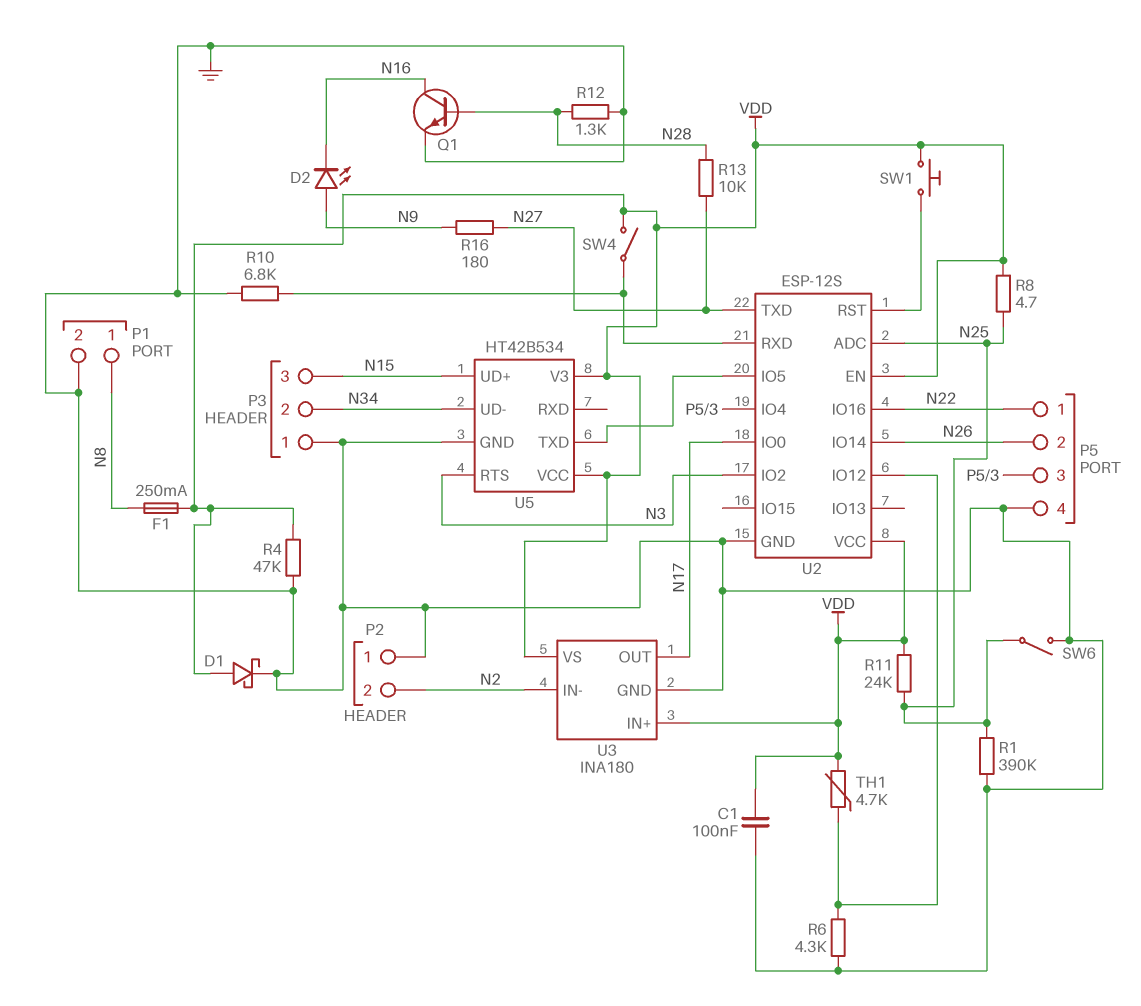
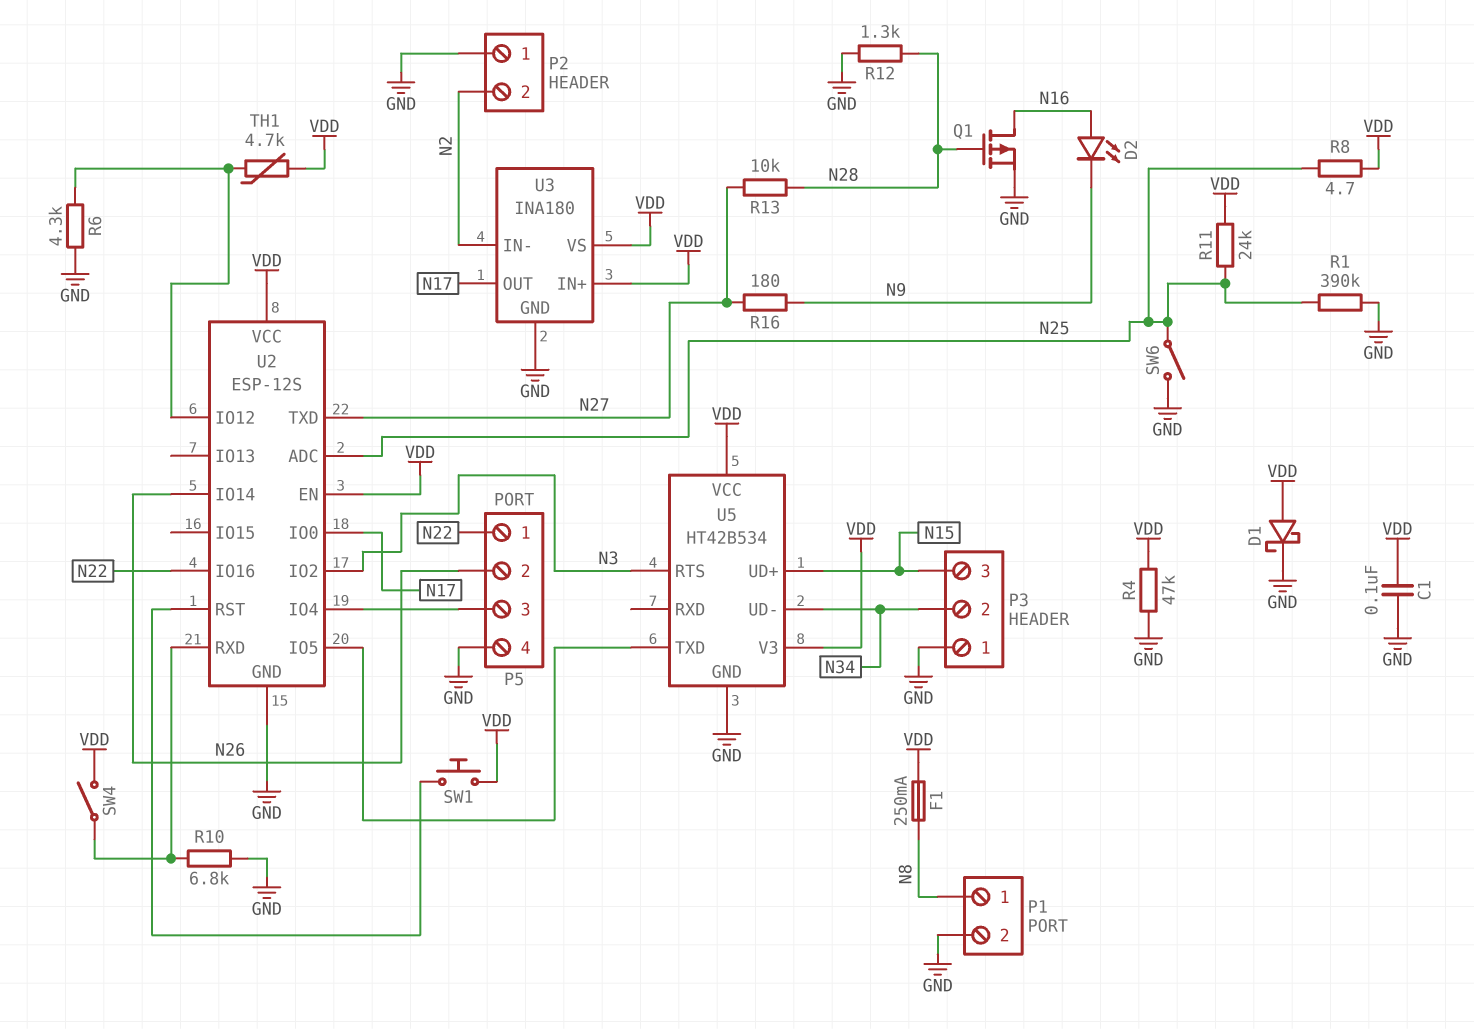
D2: LED (A N9, K N16) -> LED (A N16, K N9)
Q1: NPN (B N28, C N16, E GND) -> PMOS (G N28, D N16, S GND)

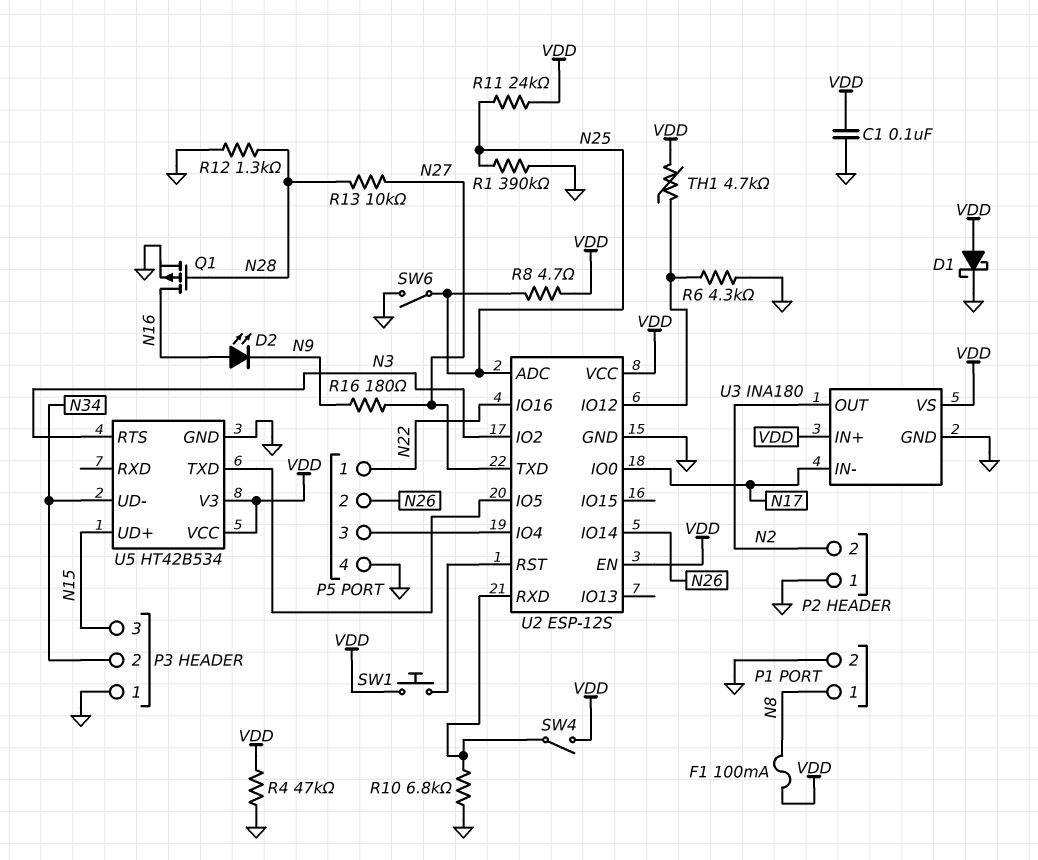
F1: 250mA (N8, VDD) -> 100mA (N8, VDD)
U3 pin IN-: N2 -> N17
U3 pin OUT: N17 -> N2

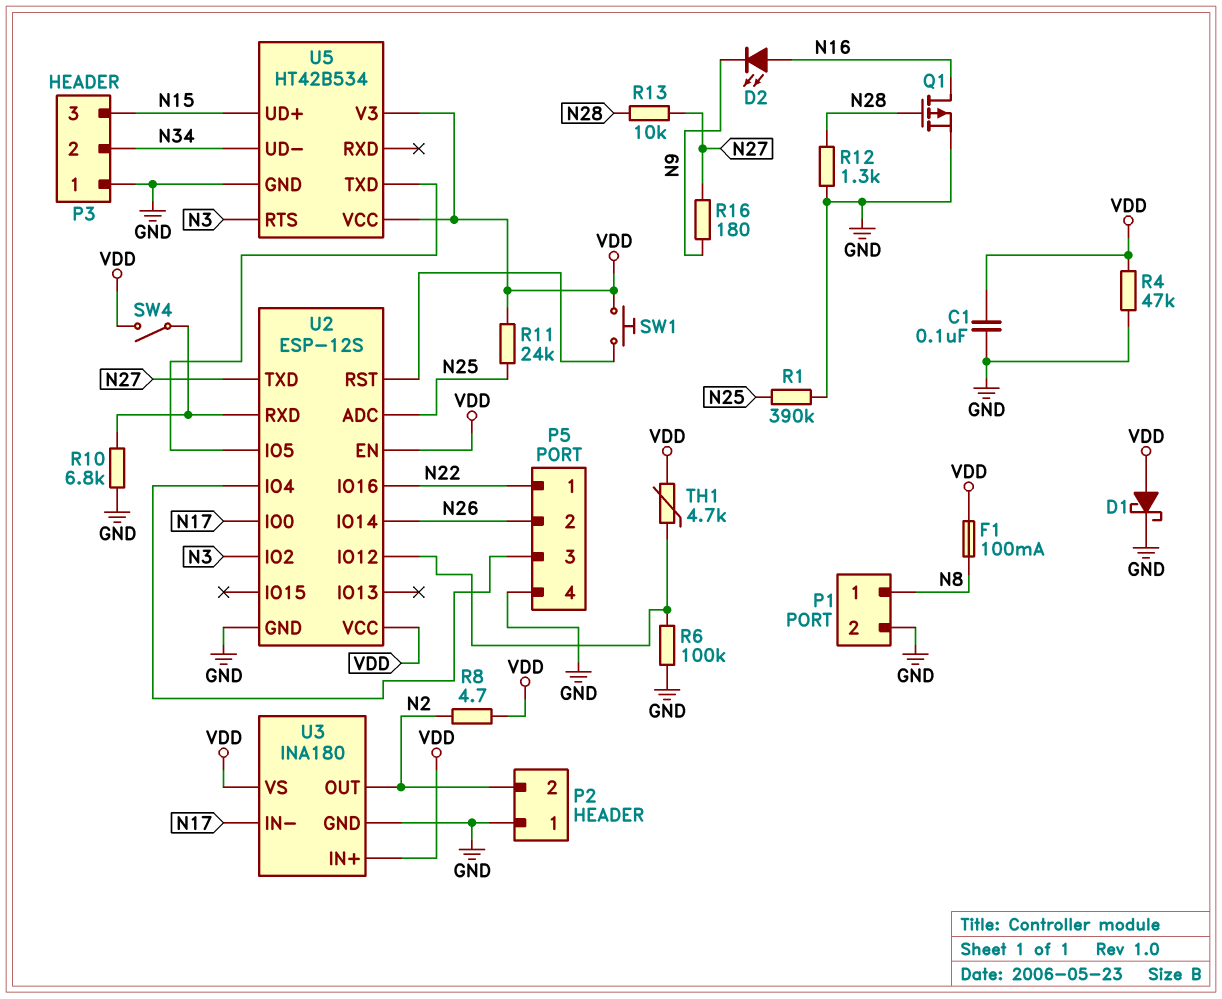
R6: 4.3k (GND, U2/IO12) -> 100k (GND, U2/IO12)
R8: 4.7 (N25, VDD) -> 4.7 (N2, VDD)
SW6: switch (GND, N25) -> none

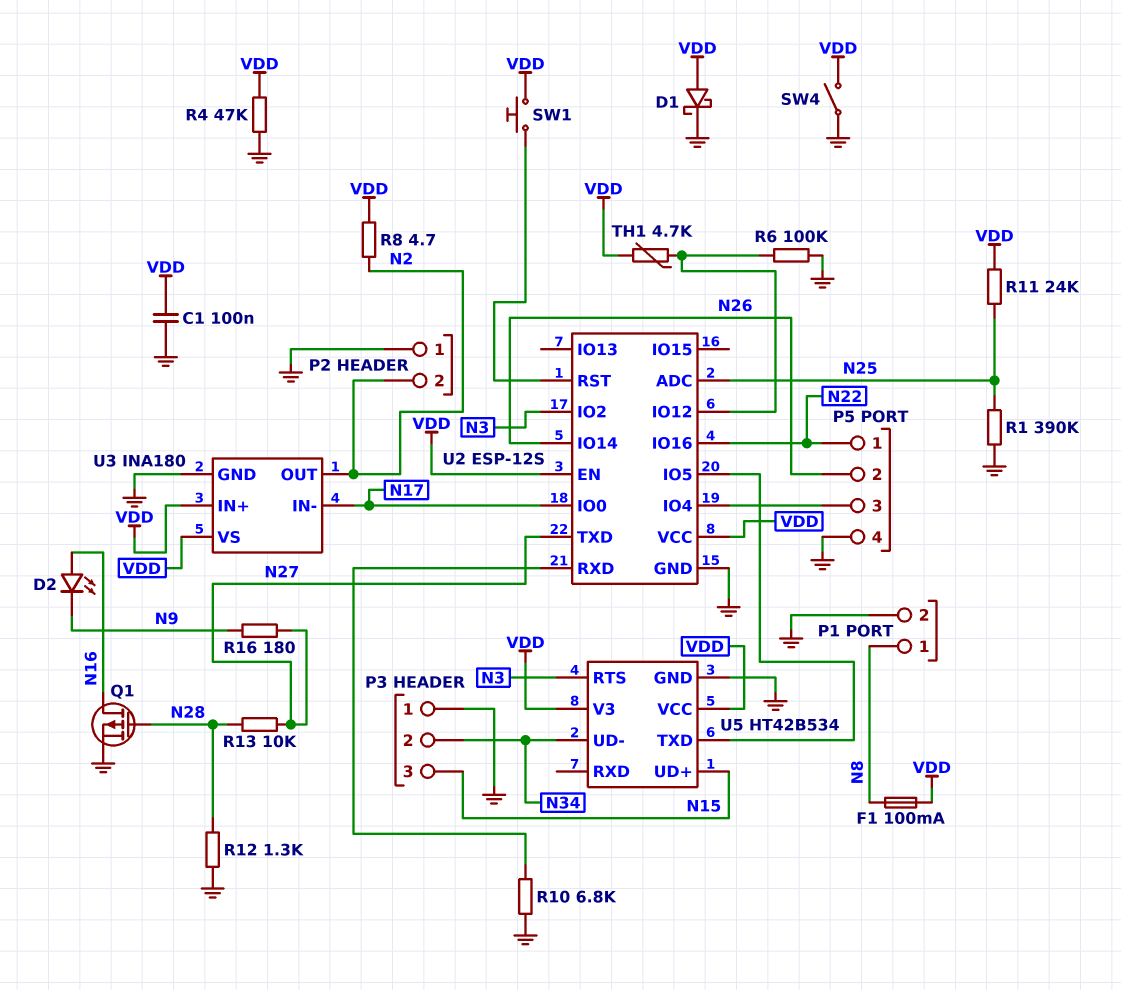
SW4: switch (U2/RXD, VDD) -> switch (GND, VDD)

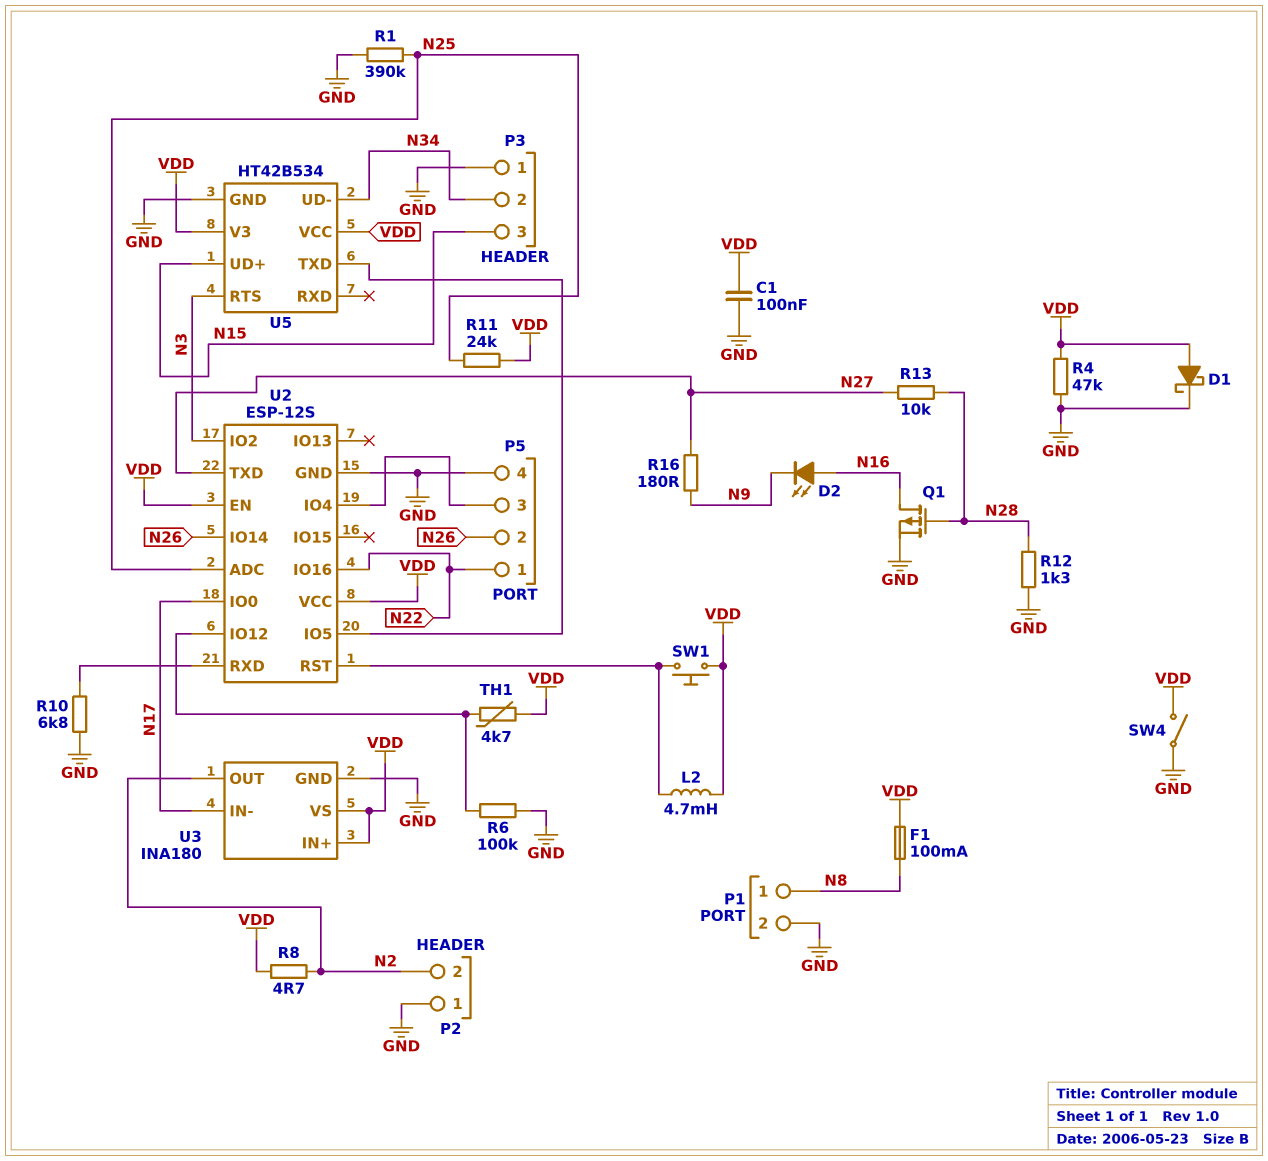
L2: none -> 4.7mH (U2/RST, VDD)

